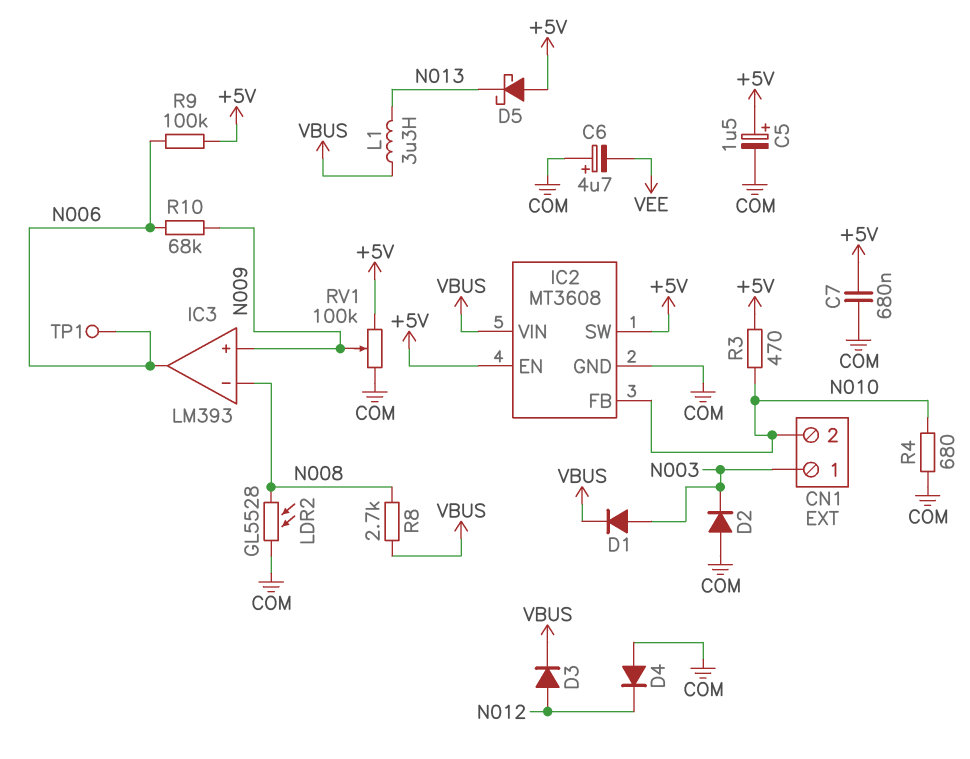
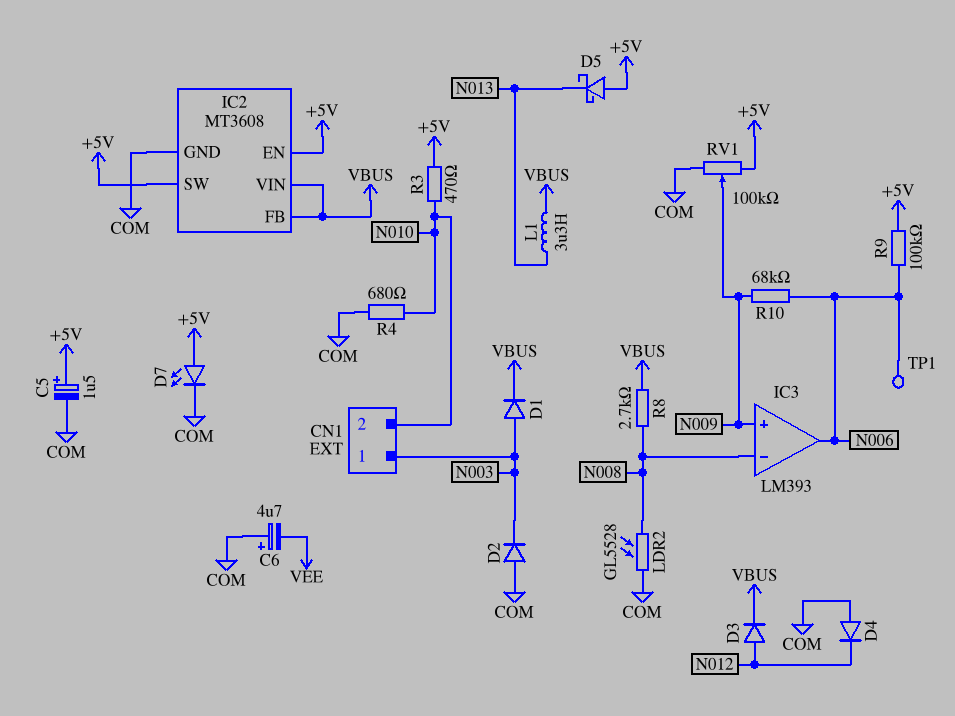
C7: 680nF (+5V, COM) -> none
D7: none -> LED (A +5V, K COM)
IC2 pin FB: N010 -> VBUS

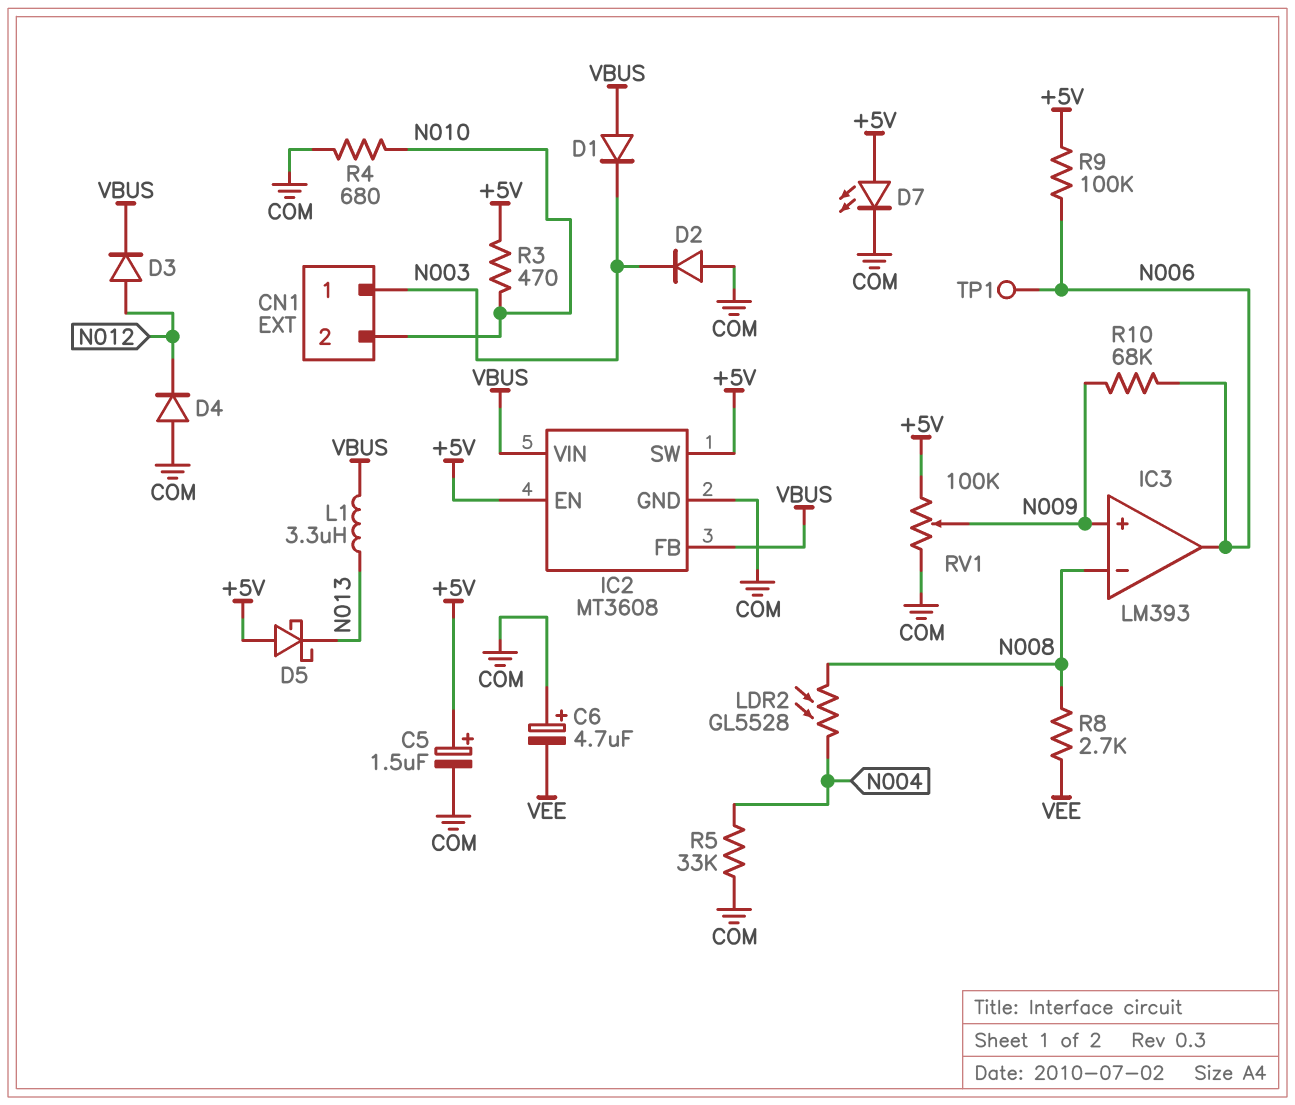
D1: diode (A N003, K VBUS) -> diode (A VBUS, K N003)
LDR2: GL5528 (COM, N008) -> GL5528 (N004, N008)
R5: none -> 33k (COM, N004)
R8: 2.7k (N008, VBUS) -> 2.7k (N008, VEE)

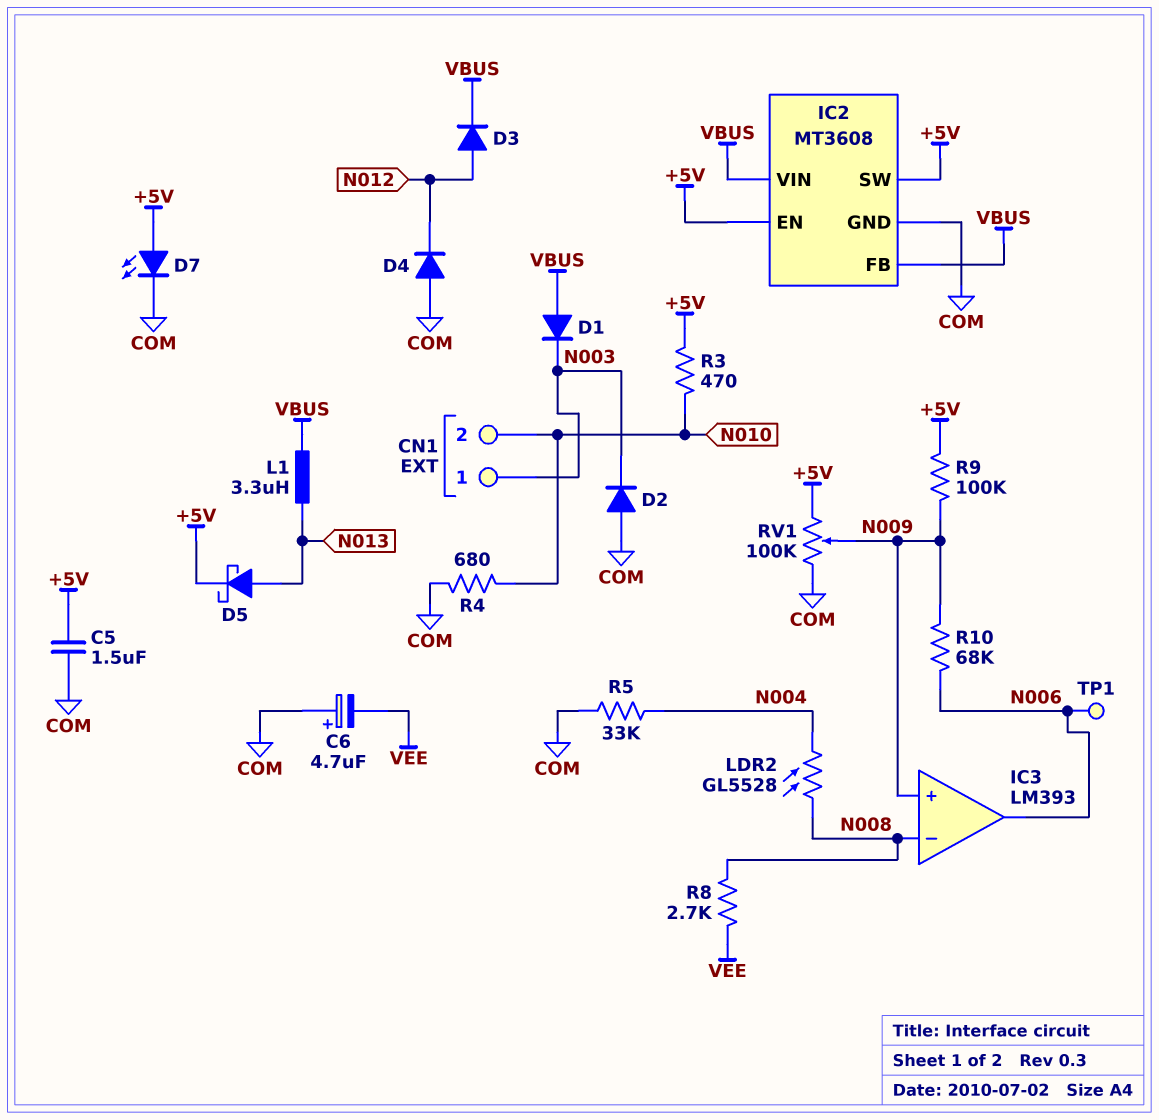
C5: 1.5uF (plus +5V, minus COM) -> 1.5uF (+5V, COM)
D5: schottky (A +5V, K N013) -> schottky (A N013, K +5V)
R9: 100k (+5V, N006) -> 100k (+5V, N009)

